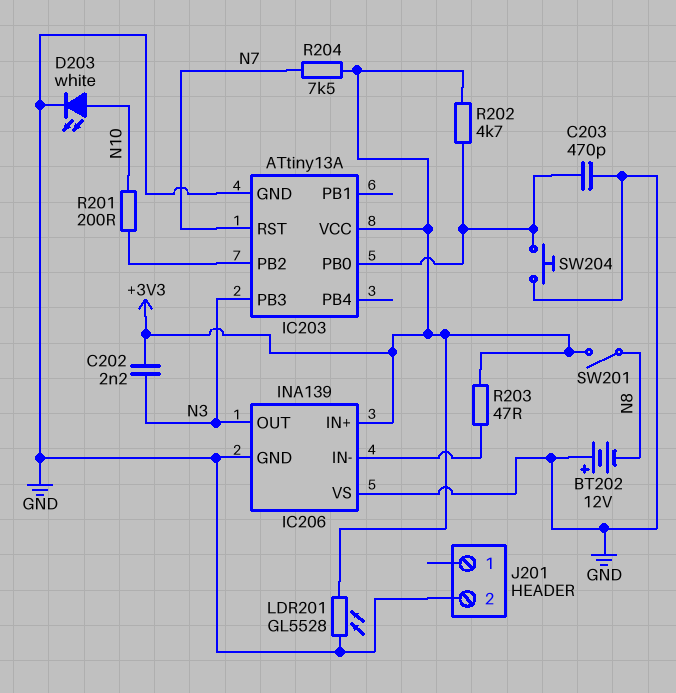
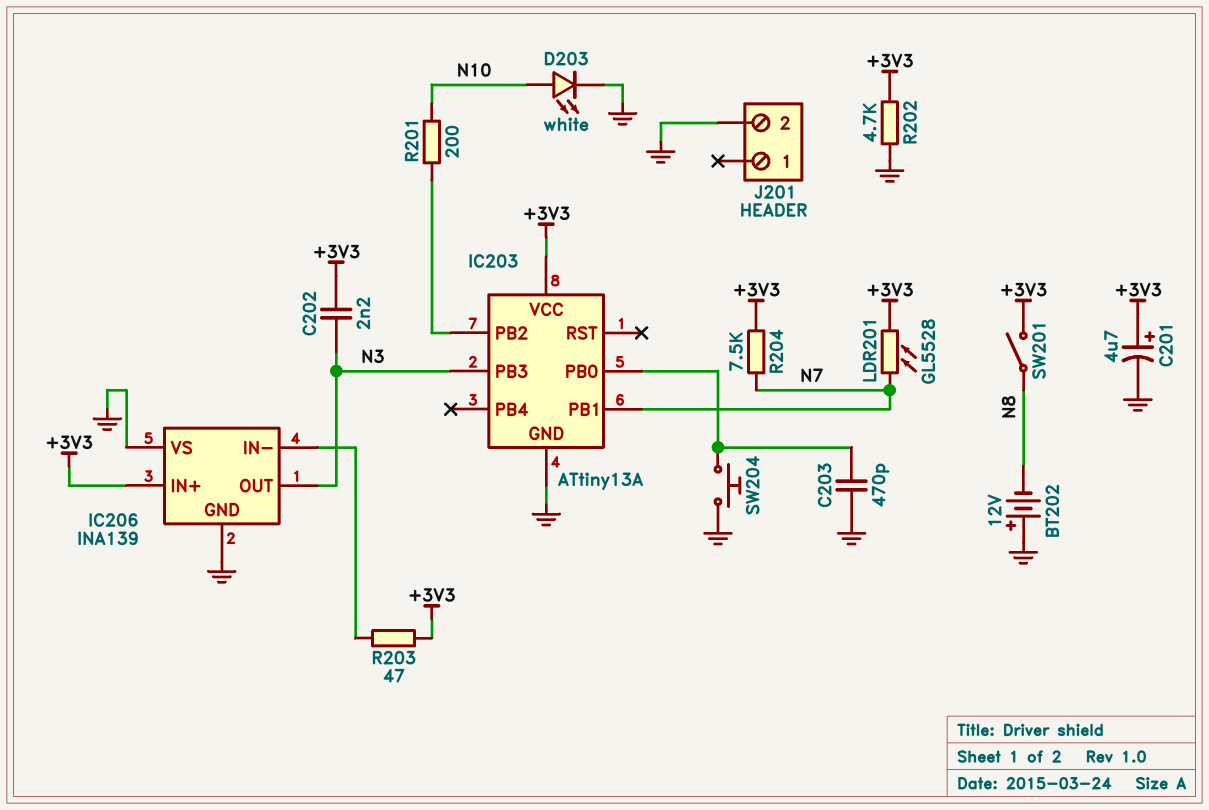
C201: none -> 4.7uF (plus +3V3, minus GND)
IC203 pin PB1: none -> N7
IC203 pin RST: N7 -> none
LDR201: GL5528 (+3V3, GND) -> GL5528 (+3V3, N7)
R202: 4.7k (+3V3, IC203/PB0) -> 4.7k (+3V3, GND)

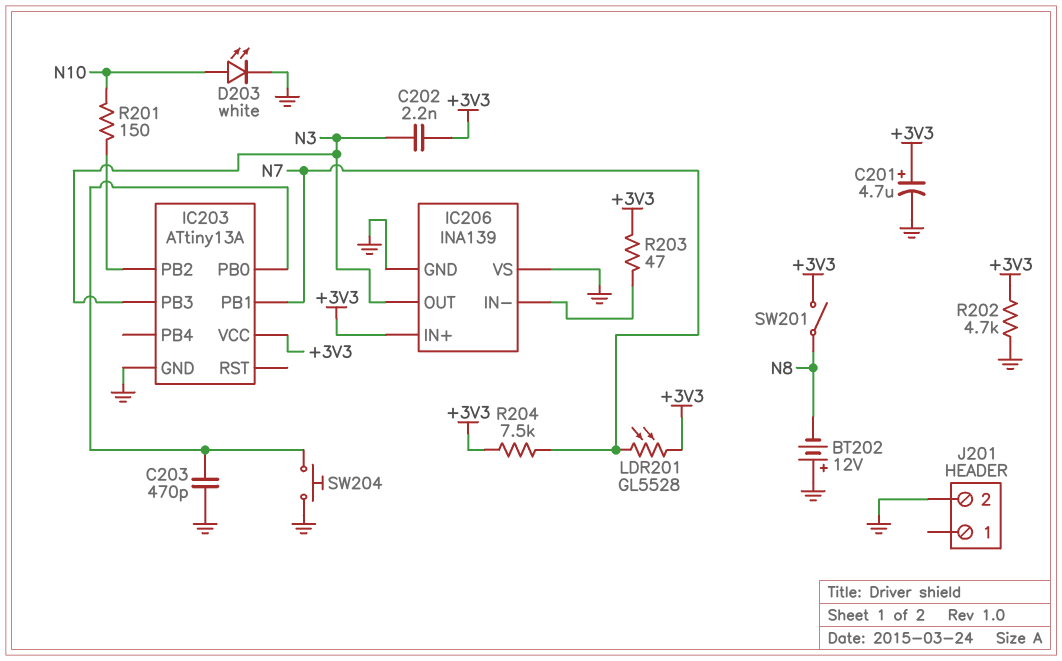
R201: 200 (IC203/PB2, N10) -> 150 (IC203/PB2, N10)

